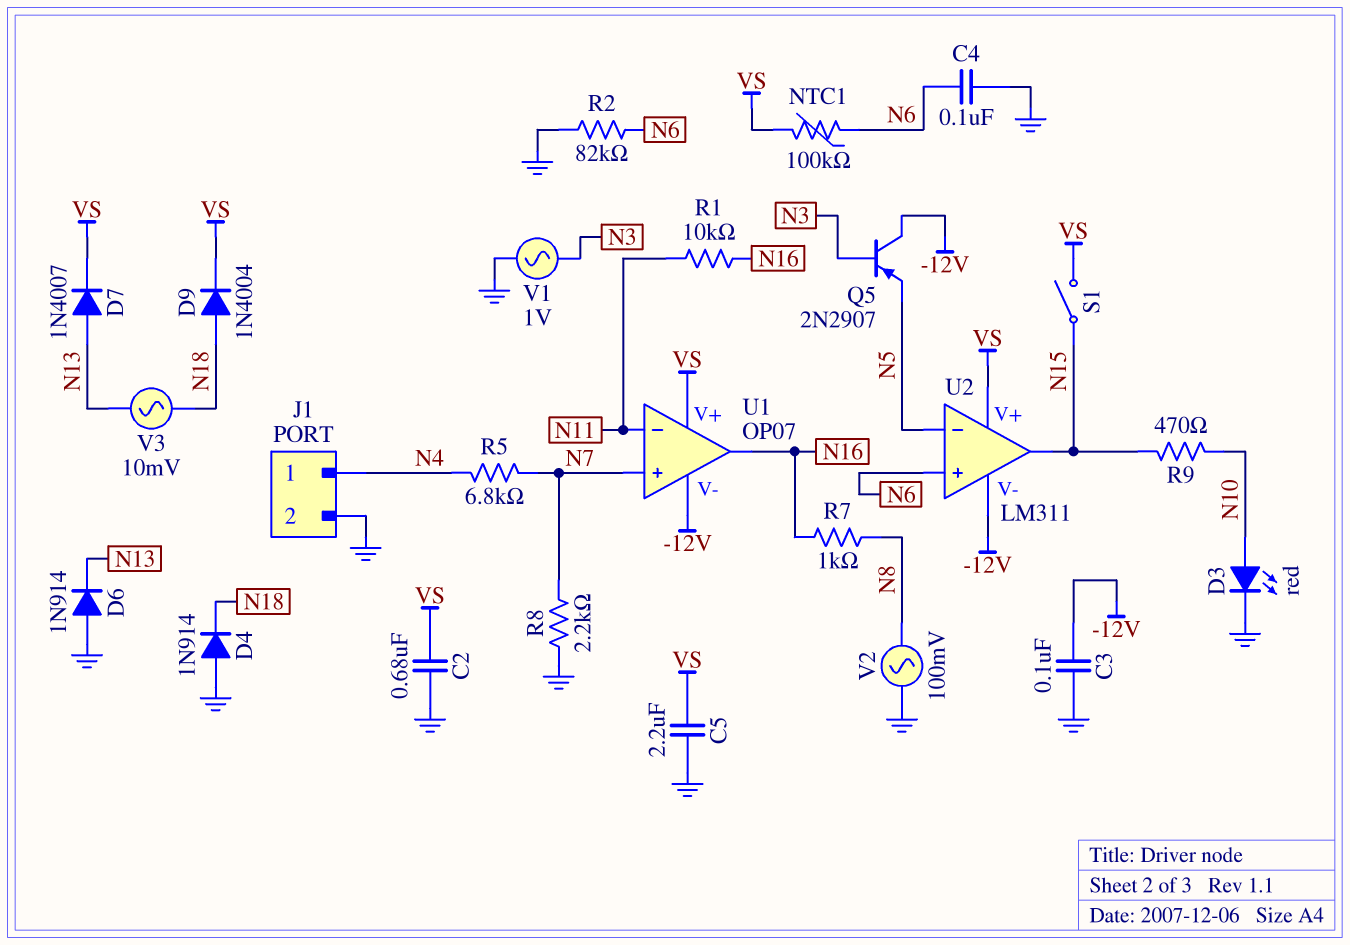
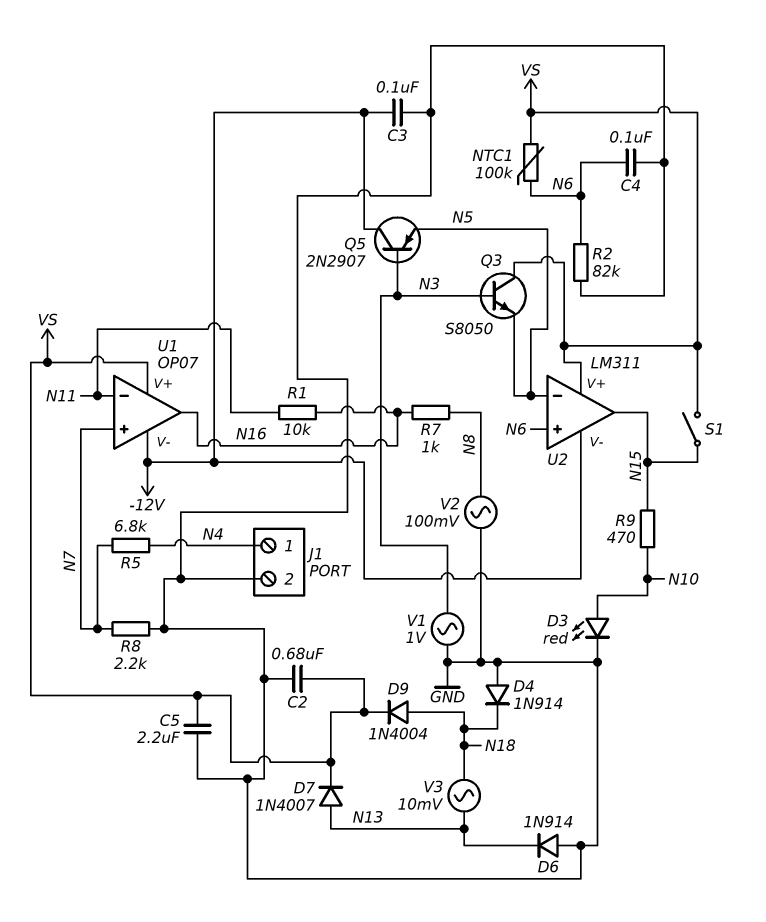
Q3: none -> NPN S8050 (B N3, C VS, E N5)

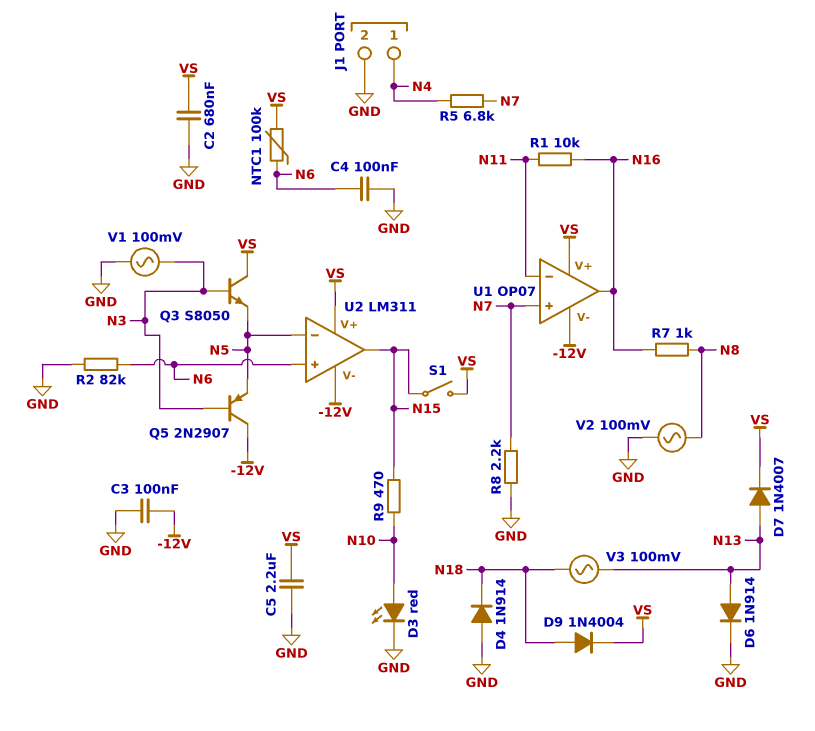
D6: diode 1N914 (A GND, K N13) -> diode 1N914 (A N13, K GND)
V1: AC 1V (GND, N3) -> AC 100mV (GND, N3)
V3: AC 10mV (N13, N18) -> AC 100mV (N13, N18)

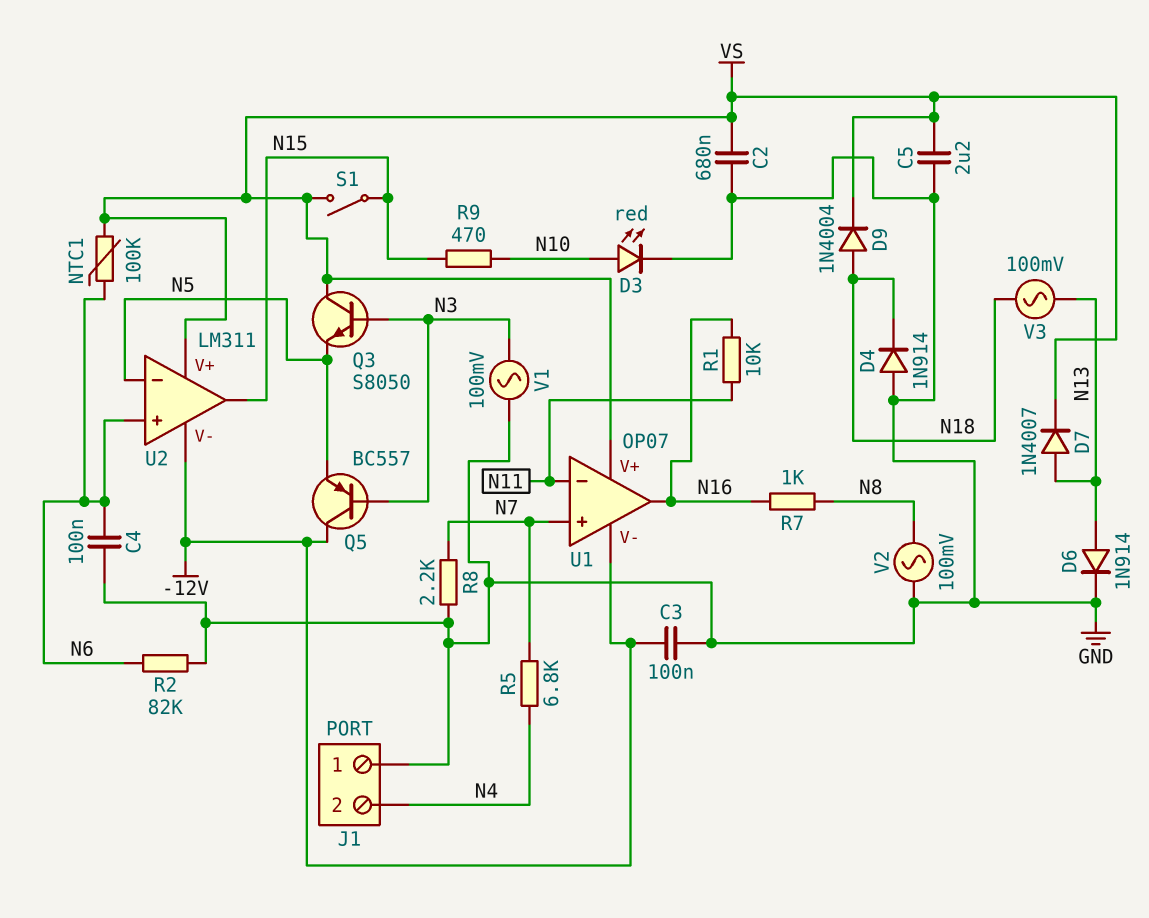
J1 pin 1: N4 -> GND
J1 pin 2: GND -> N4
Q5: PNP 2N2907 (B N3, C -12V, E N5) -> PNP BC557 (B N3, C -12V, E N5)

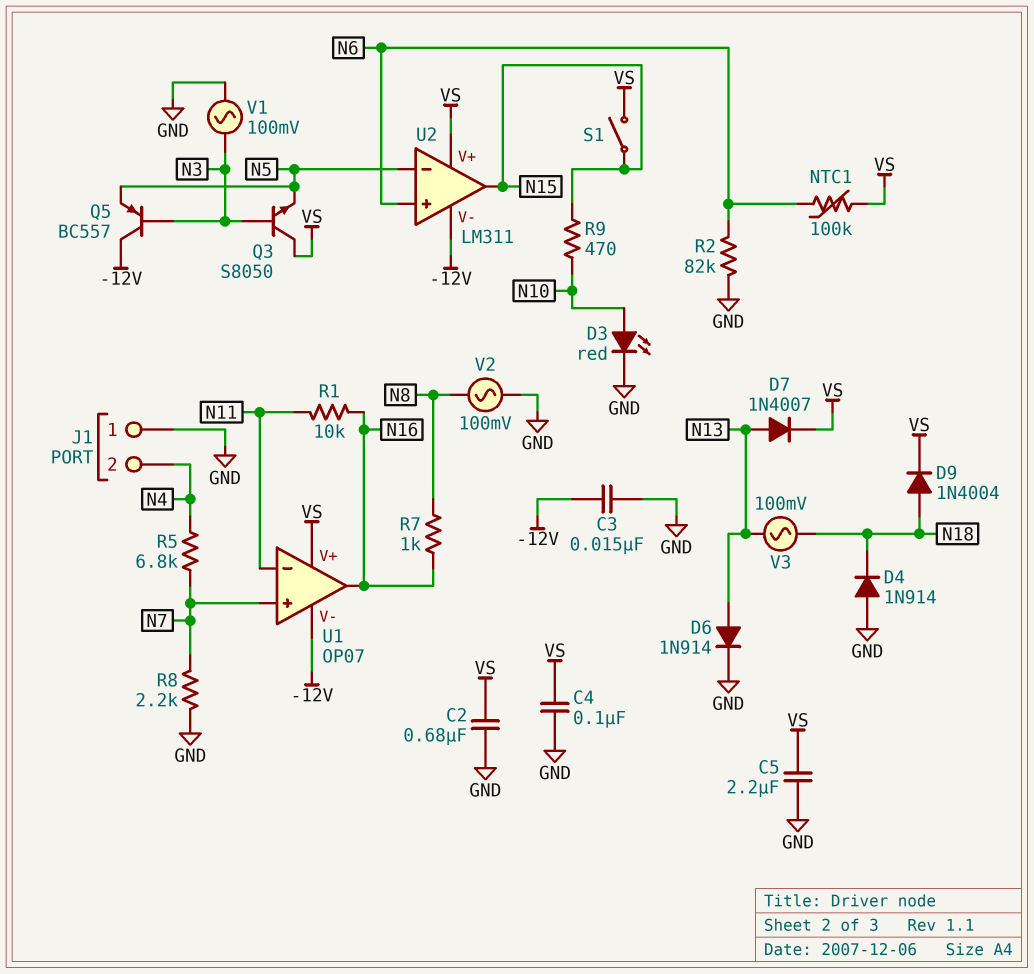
C3: 100nF (-12V, GND) -> 15nF (-12V, GND)
C4: 100nF (GND, N6) -> 100nF (GND, VS)

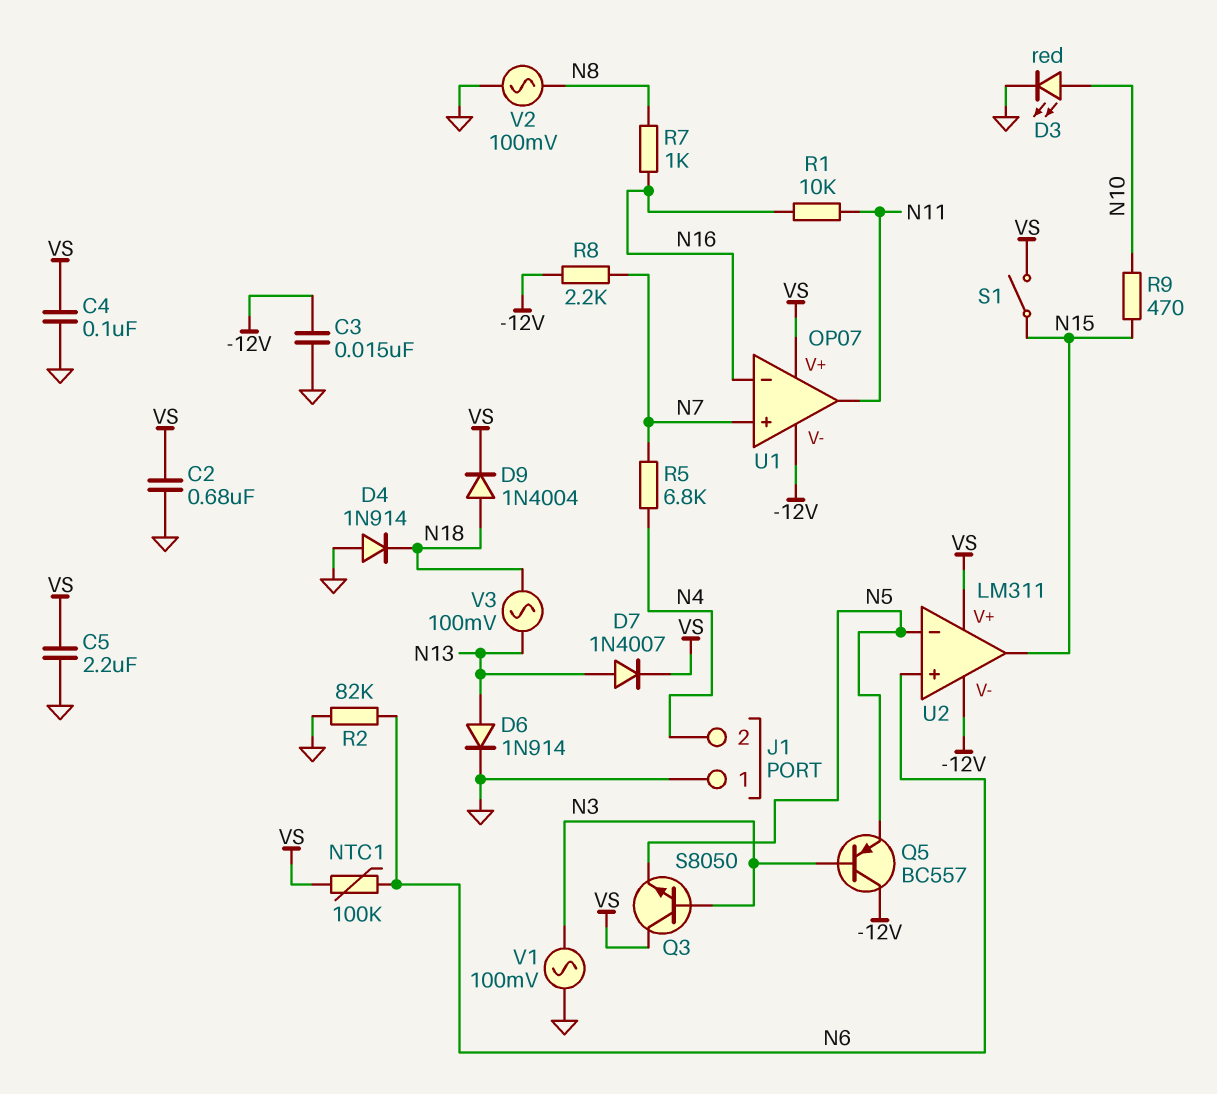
R8: 2.2k (GND, N7) -> 2.2k (-12V, N7)
U1 pin in-: N11 -> N16
U1 pin out: N16 -> N11

